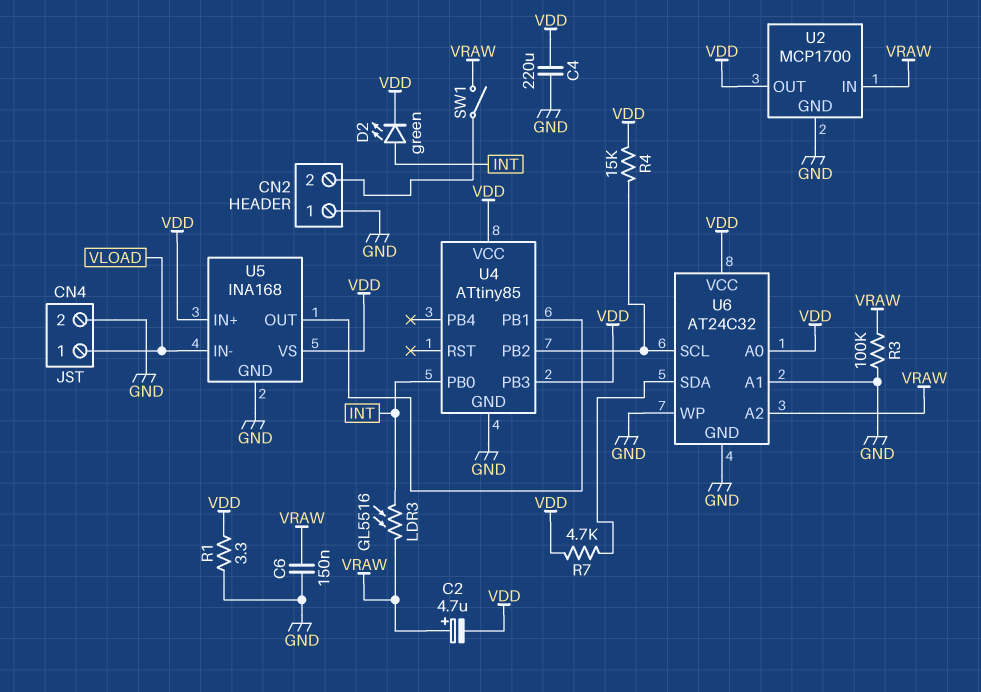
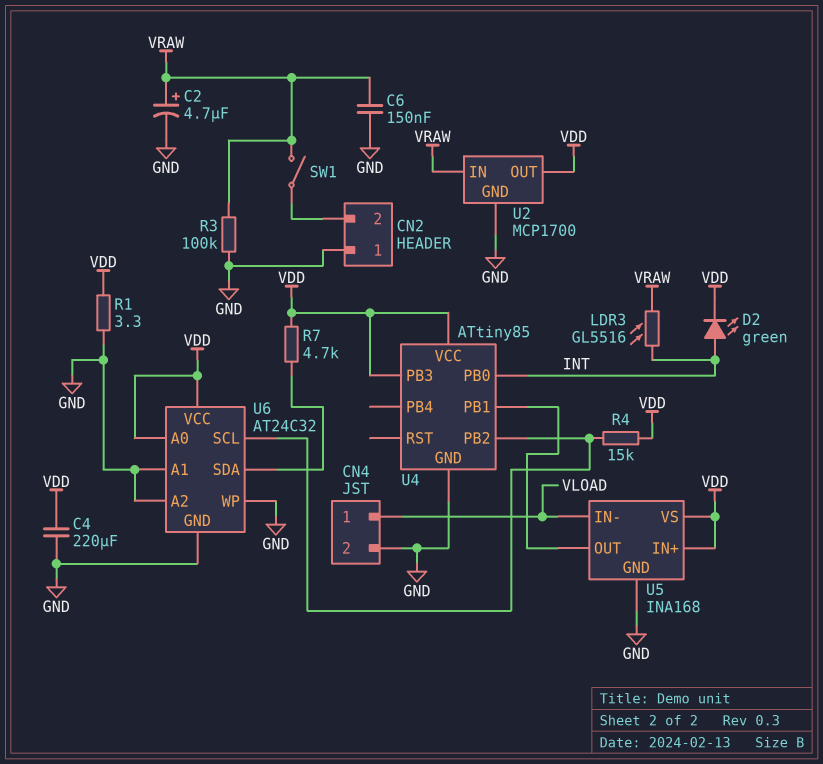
C2: 4.7uF (plus VRAW, minus VDD) -> 4.7uF (plus VRAW, minus GND)
U6 pin A2: VRAW -> GND

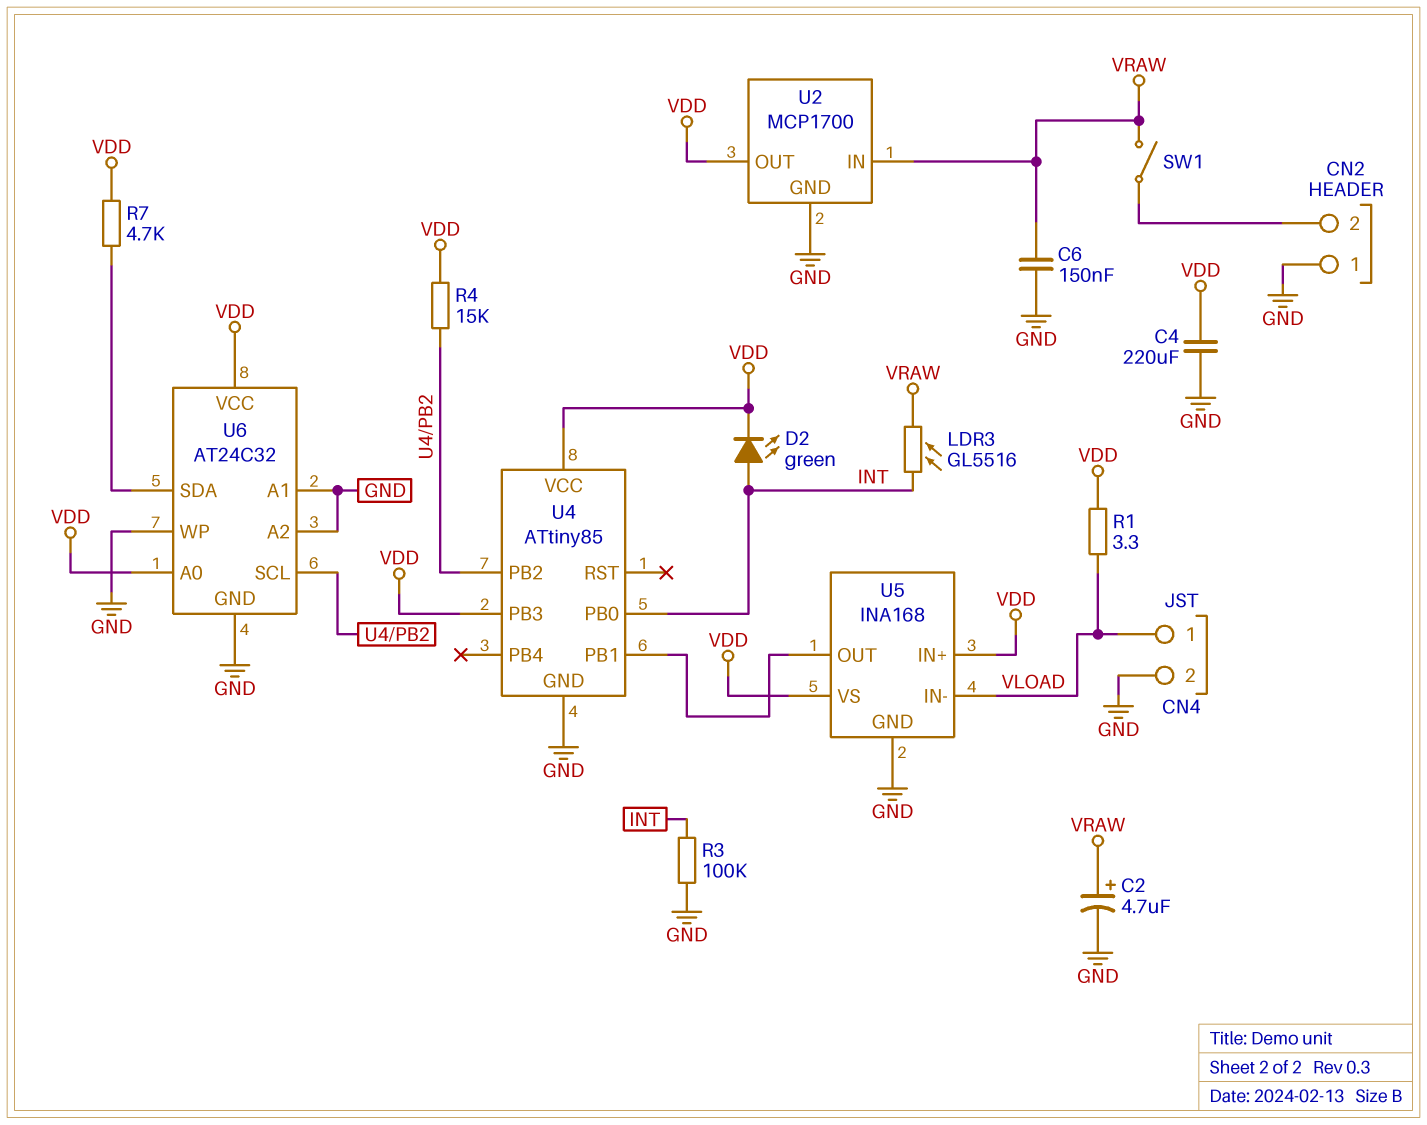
R1: 3.3 (GND, VDD) -> 3.3 (VDD, VLOAD)
R3: 100k (GND, VRAW) -> 100k (GND, INT)

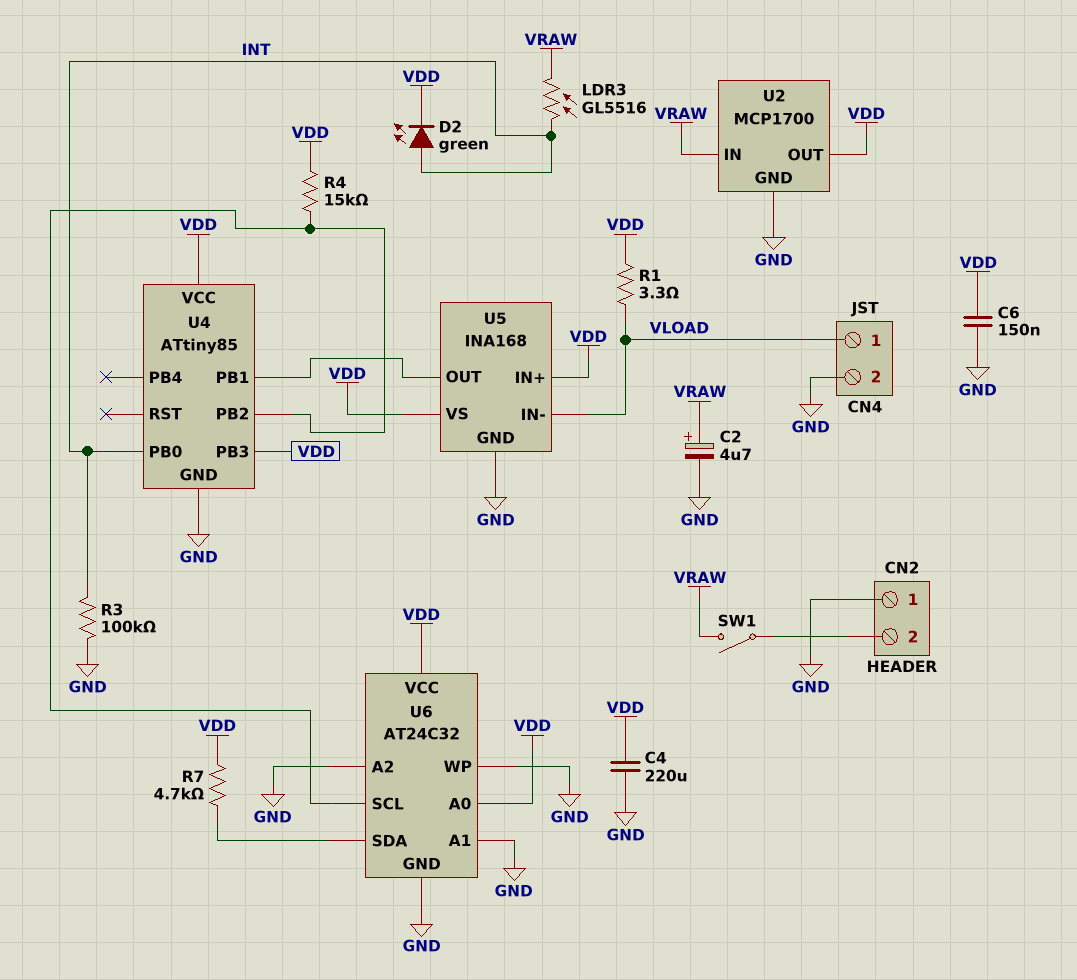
C6: 150nF (GND, VRAW) -> 150nF (GND, VDD)

